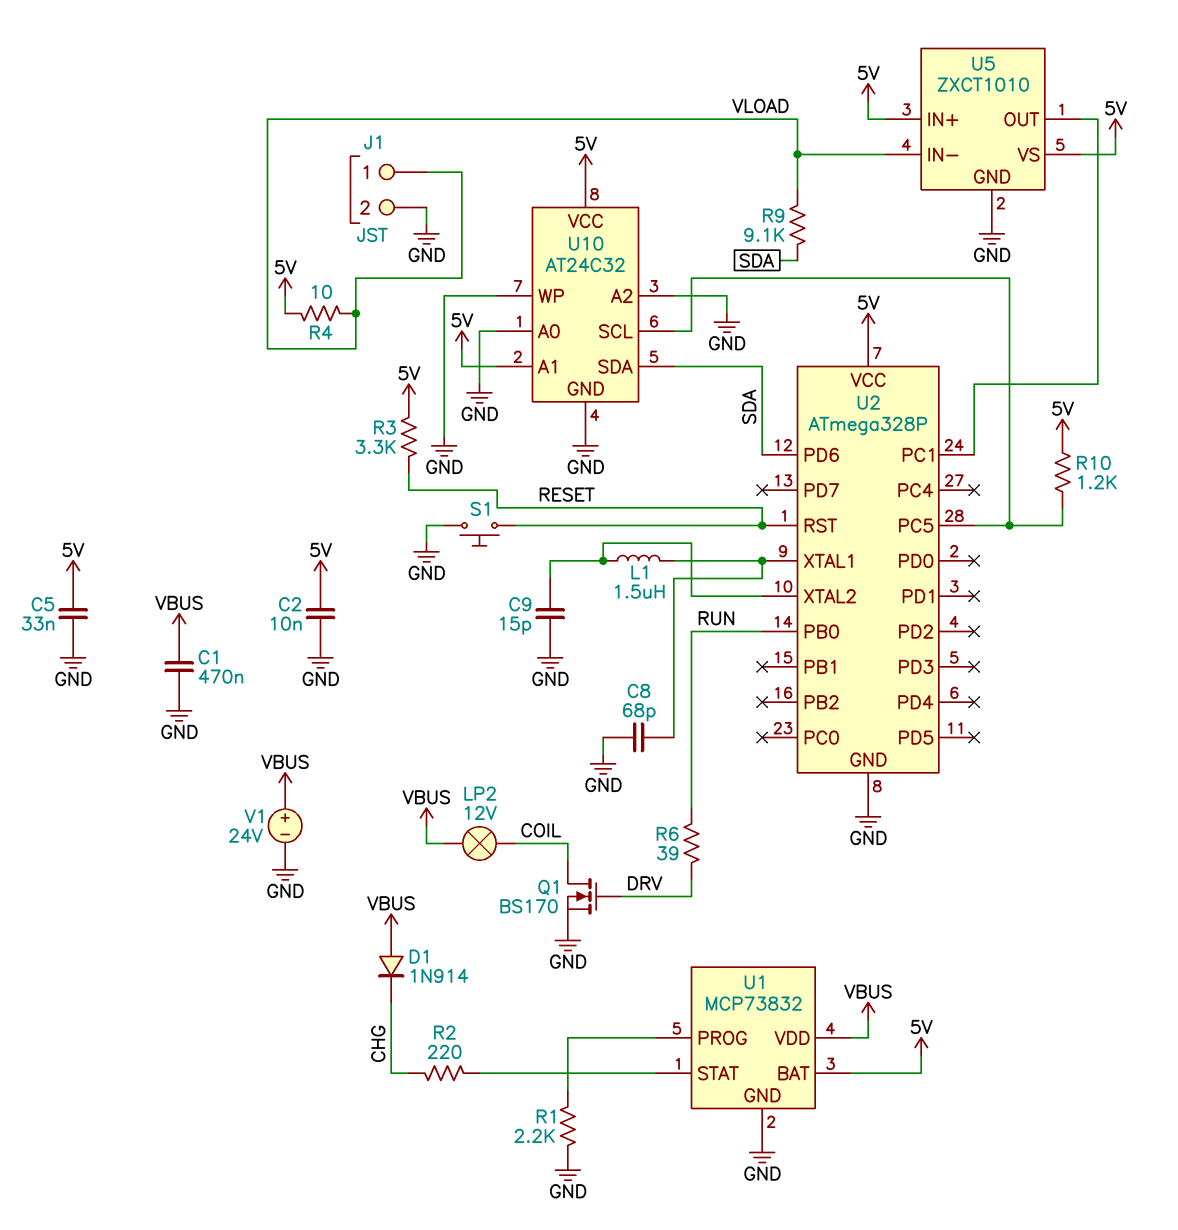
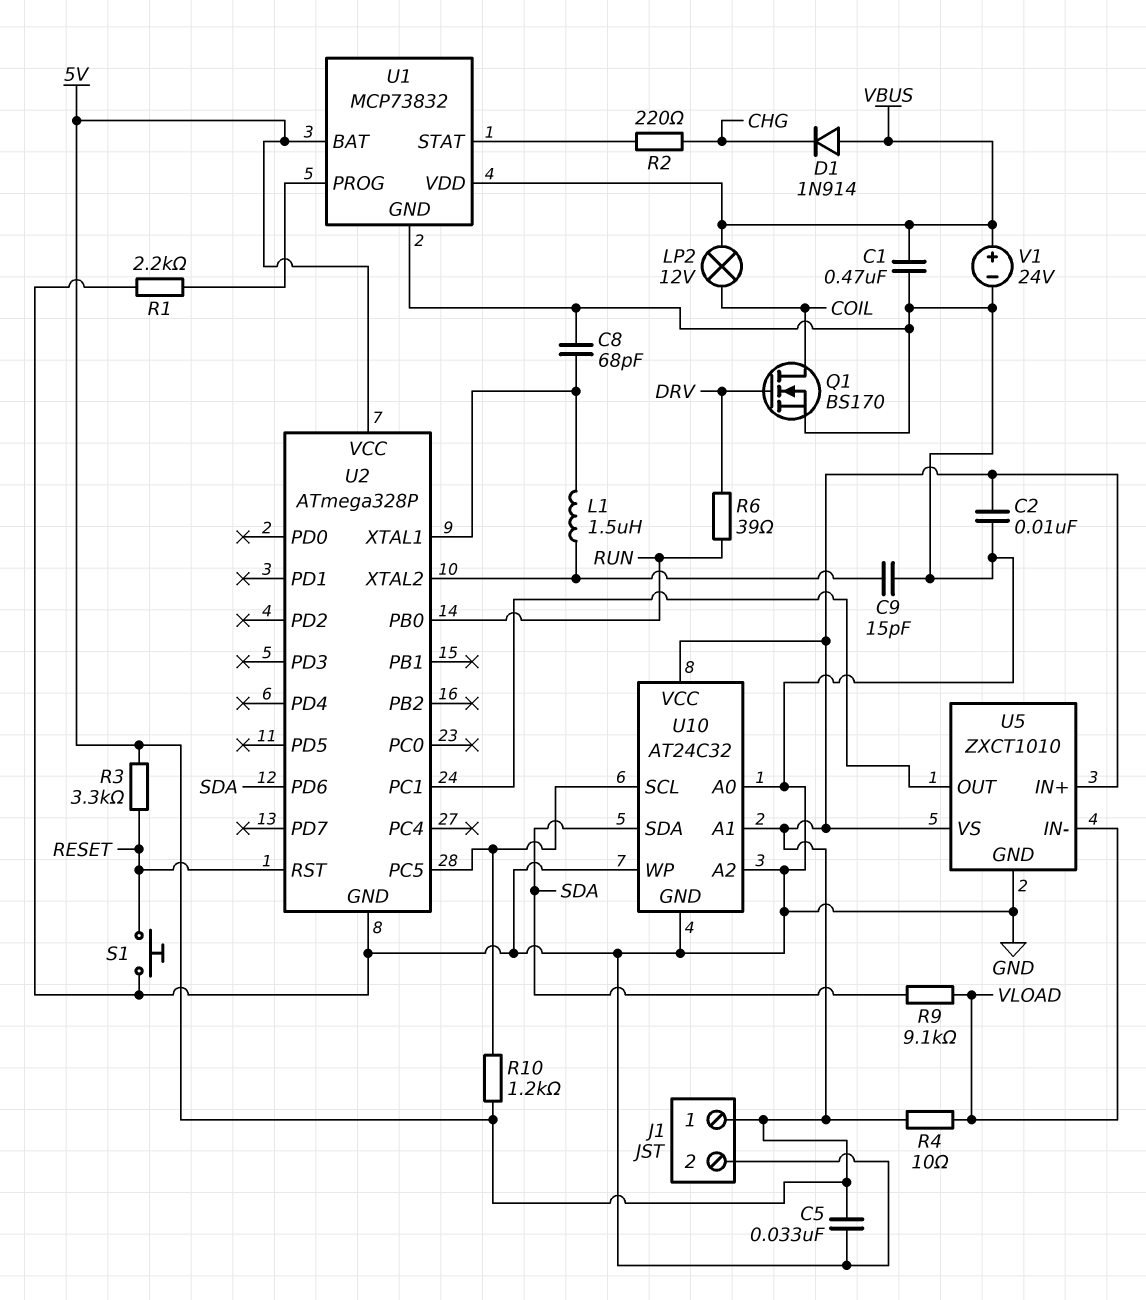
J1 pin 1: VLOAD -> 5V

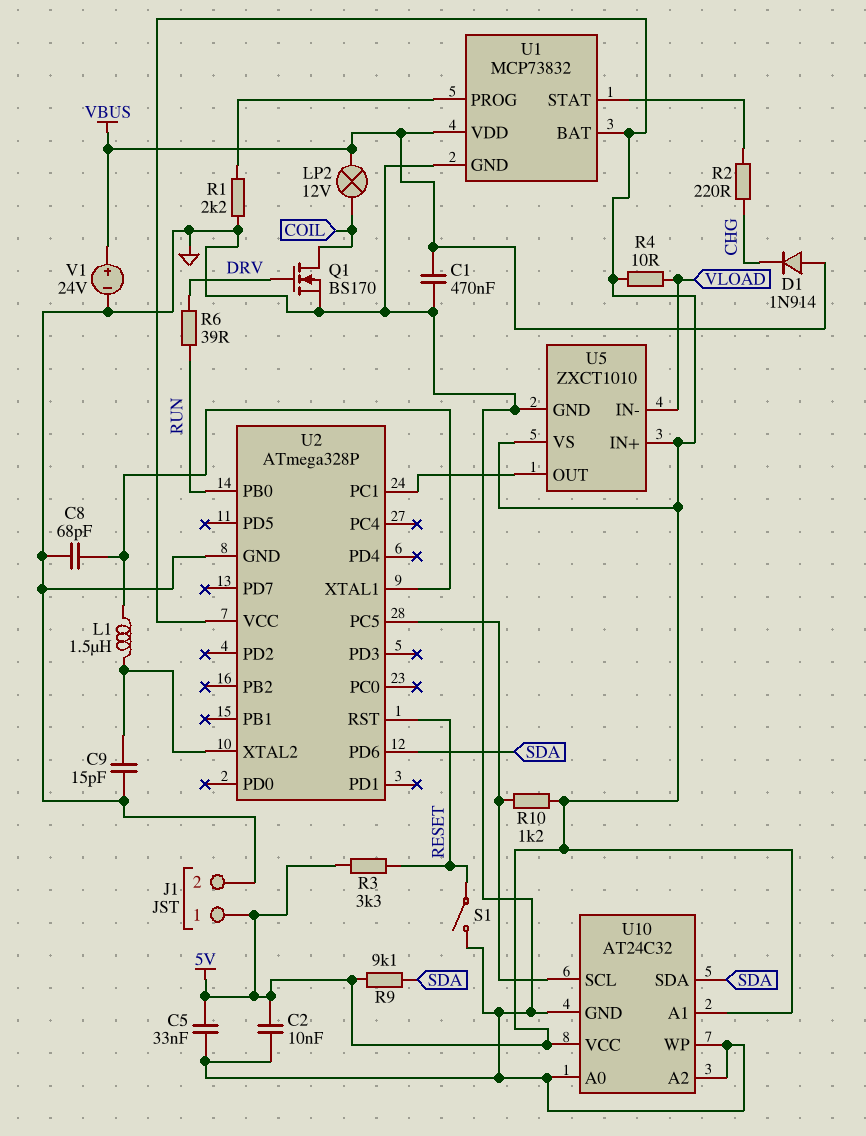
R9: 9.1k (SDA, VLOAD) -> 9.1k (5V, SDA)
S1: button (GND, RESET) -> switch (GND, RESET)

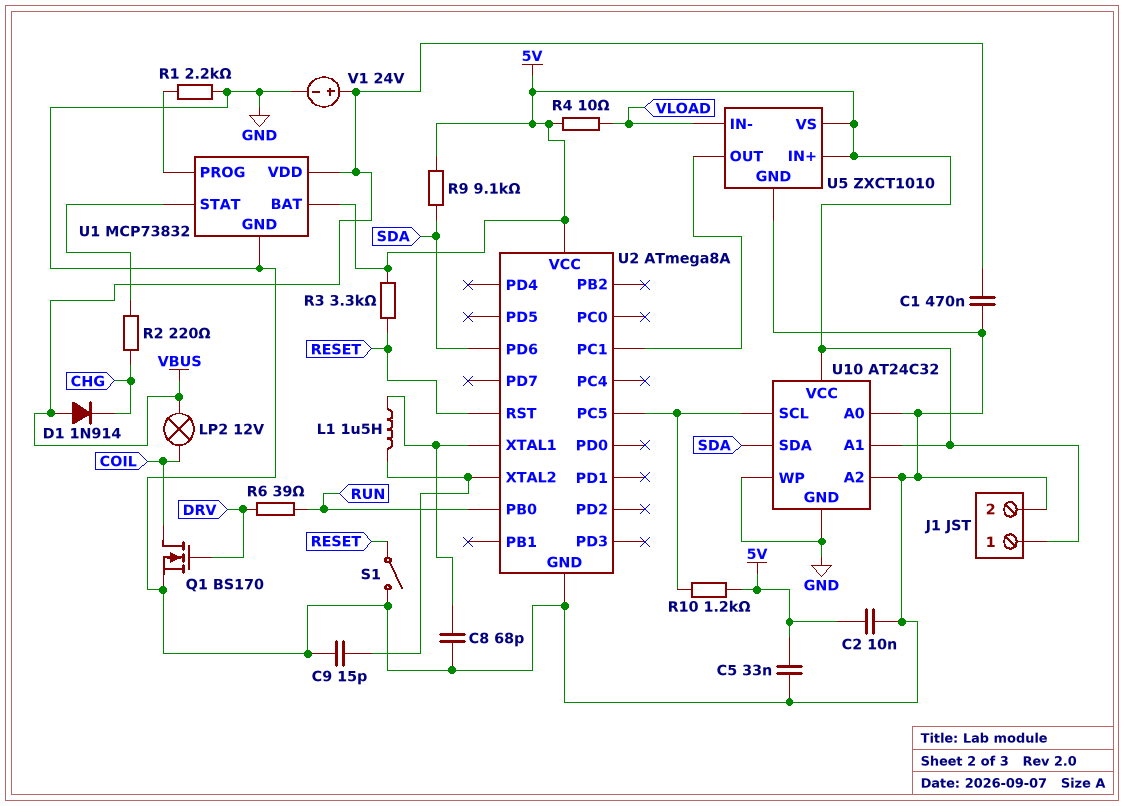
U2: ATmega328P -> ATmega8A

